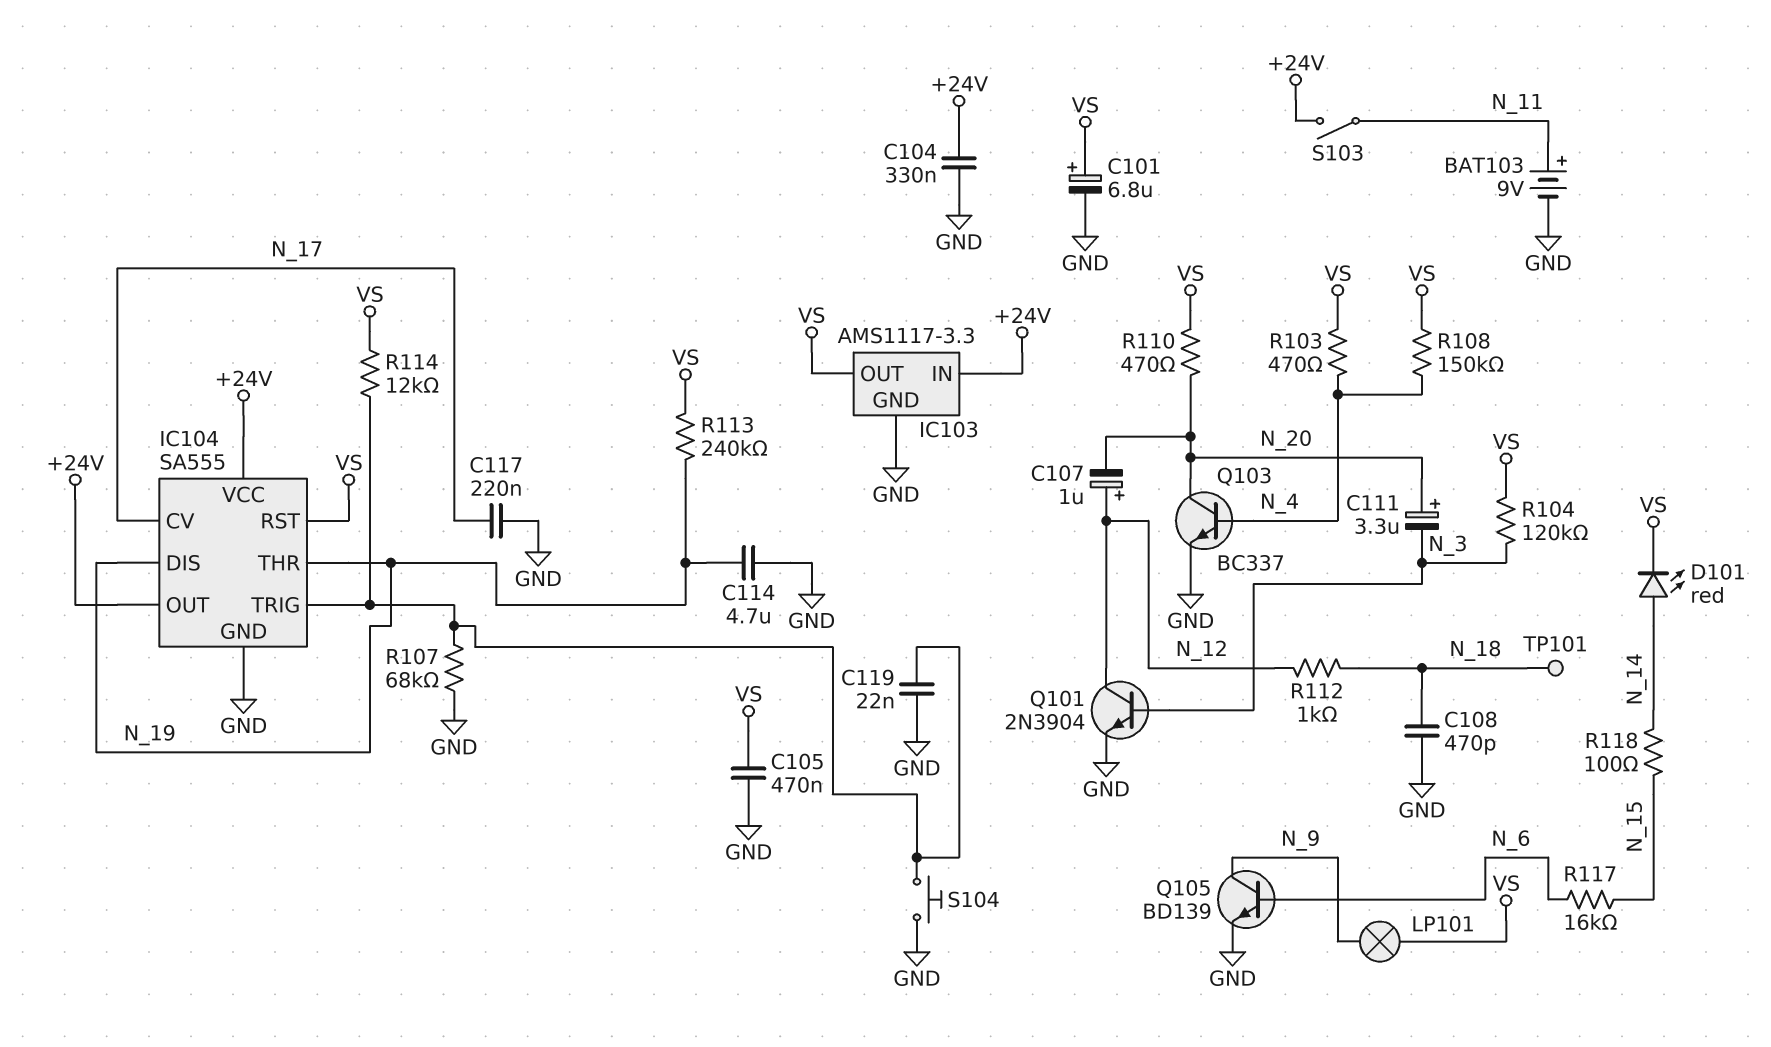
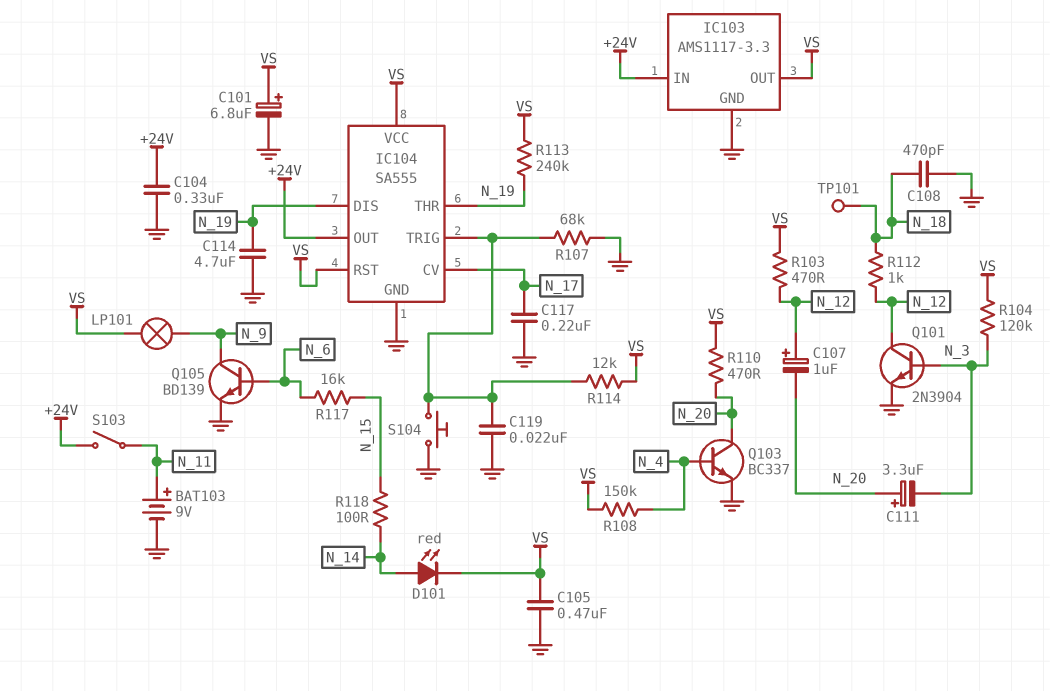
IC104 pin VCC: +24V -> VS
R103: 470 (N_4, VS) -> 470 (N_12, VS)

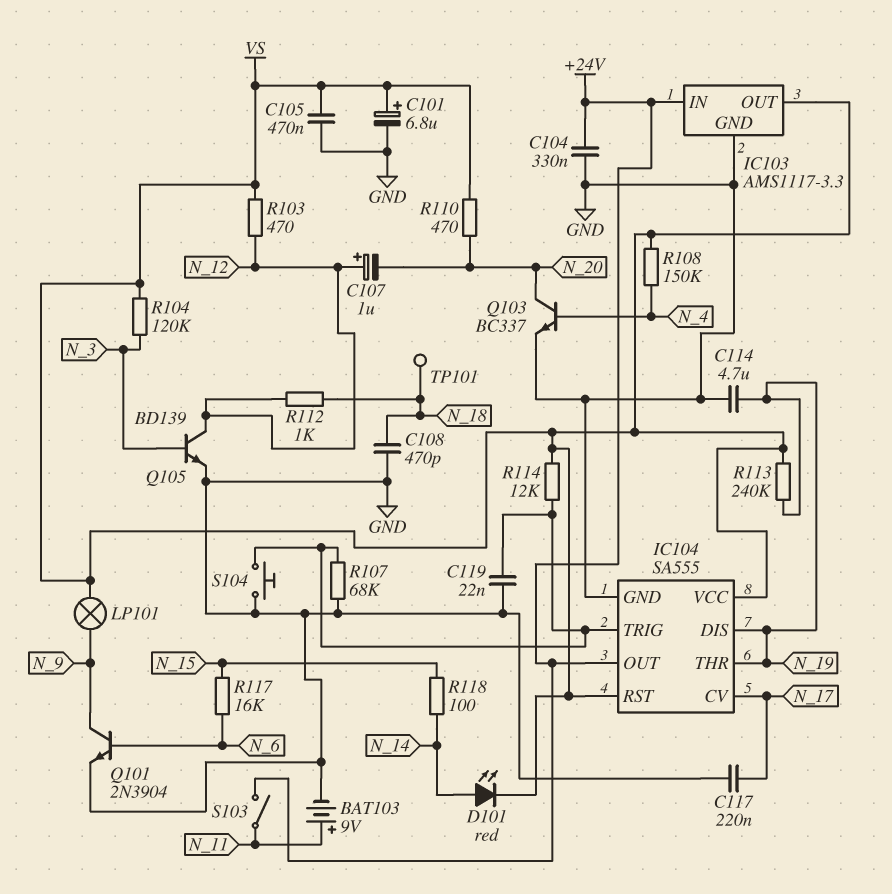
C111: 3.3uF (plus N_20, minus N_3) -> none
Q101: NPN 2N3904 (B N_3, C N_12, E GND) -> NPN 2N3904 (B N_6, C N_9, E GND)
Q105: NPN BD139 (B N_6, C N_9, E GND) -> NPN BD139 (B N_3, C N_12, E GND)

